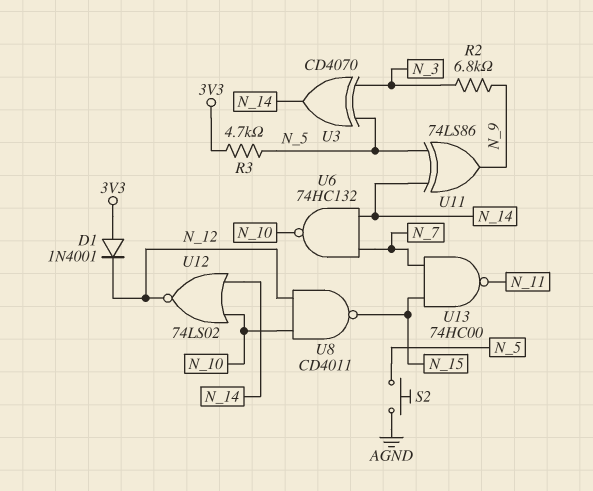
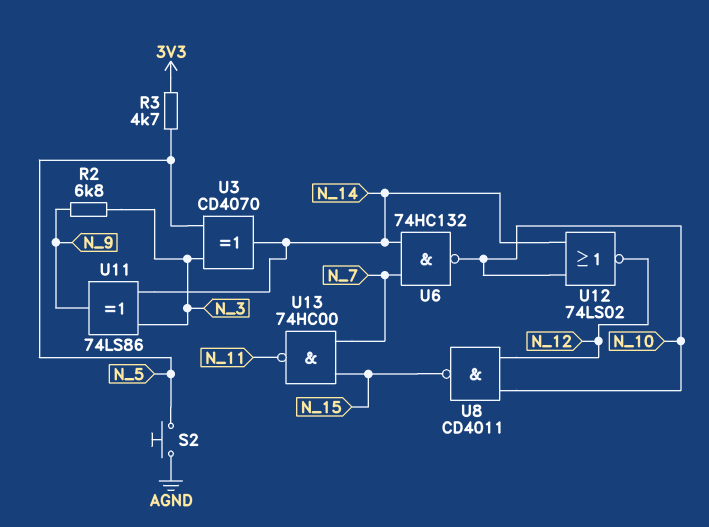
D1: diode 1N4001 (A 3V3, K N_12) -> none
U11: XOR 74LS86 (in N_5, in N_14, out N_9) -> XOR 74LS86 (in N_3, in N_14, out N_9)

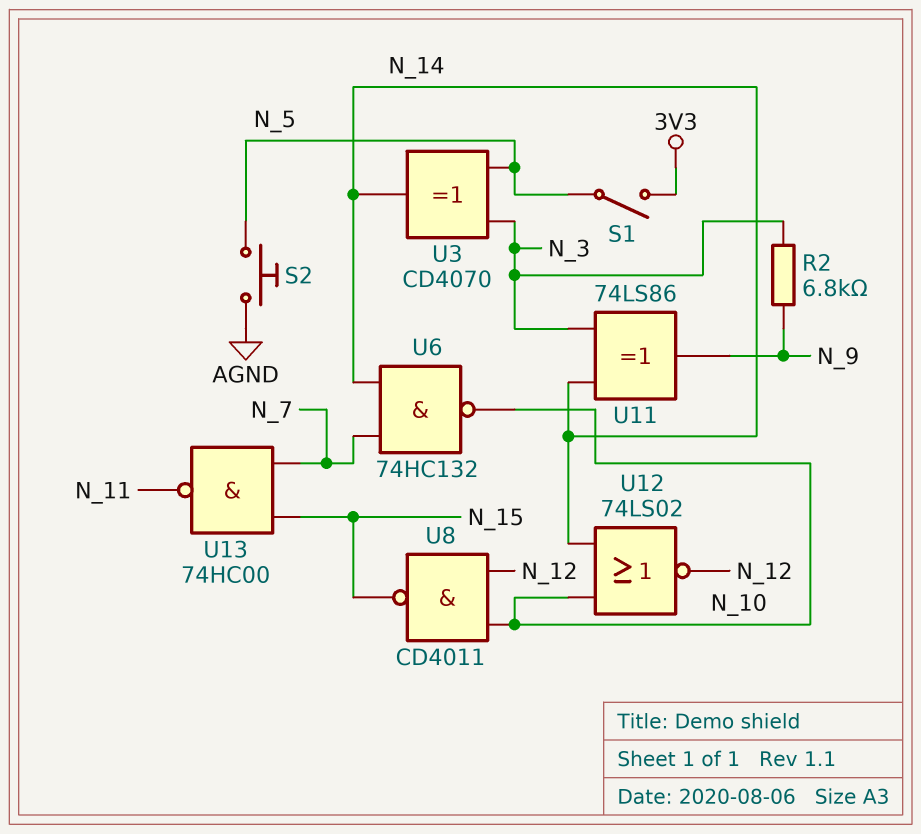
R3: 4.7k (3V3, N_5) -> none
S1: none -> switch (3V3, N_5)

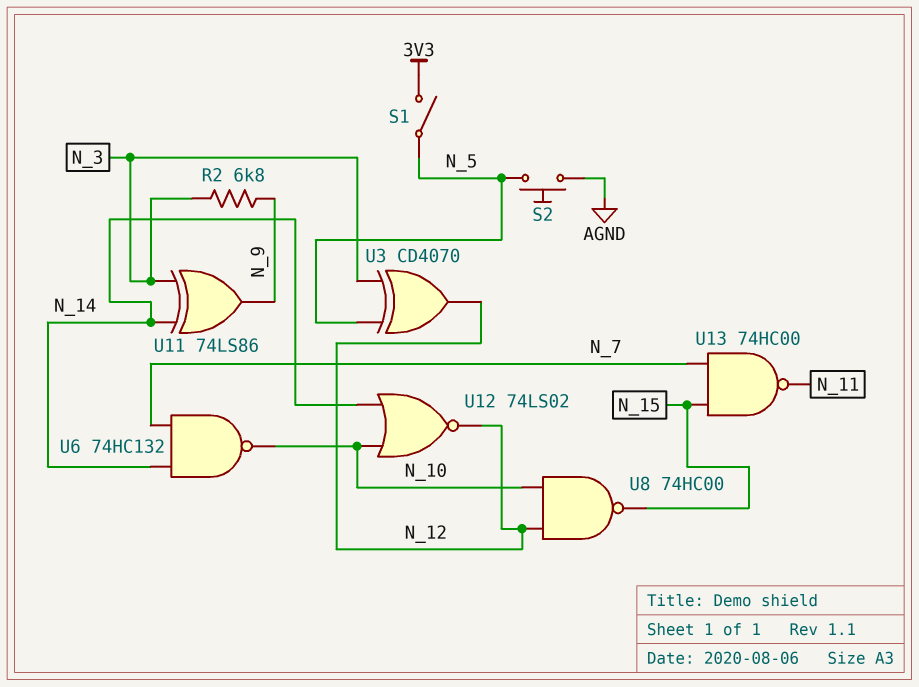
U3: XOR CD4070 (in N_3, in N_5, out N_14) -> XOR CD4070 (in N_3, in N_5, out N_12)
U8: NAND CD4011 (in N_10, in N_12, out N_15) -> NAND 74HC00 (in N_10, in N_12, out N_15)

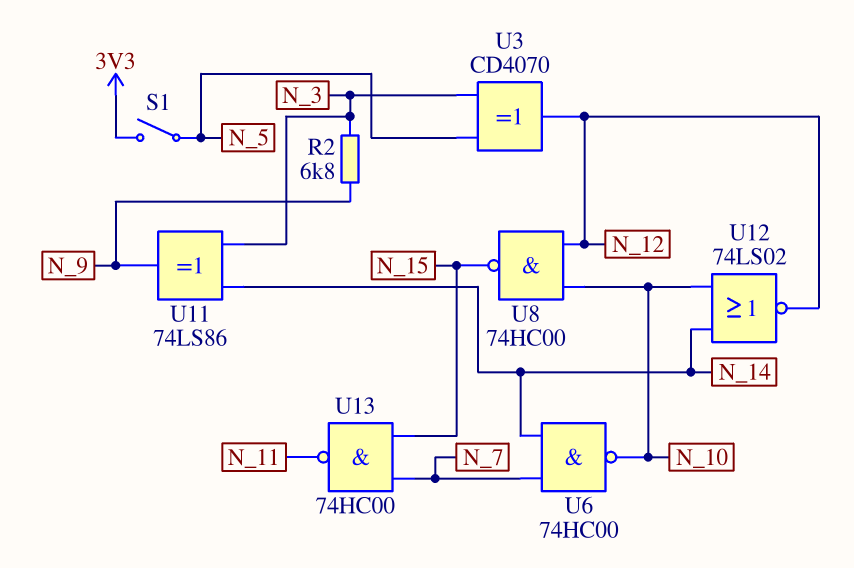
S2: button (AGND, N_5) -> none
U6: NAND 74HC132 (in N_7, in N_14, out N_10) -> NAND 74HC00 (in N_7, in N_14, out N_10)

